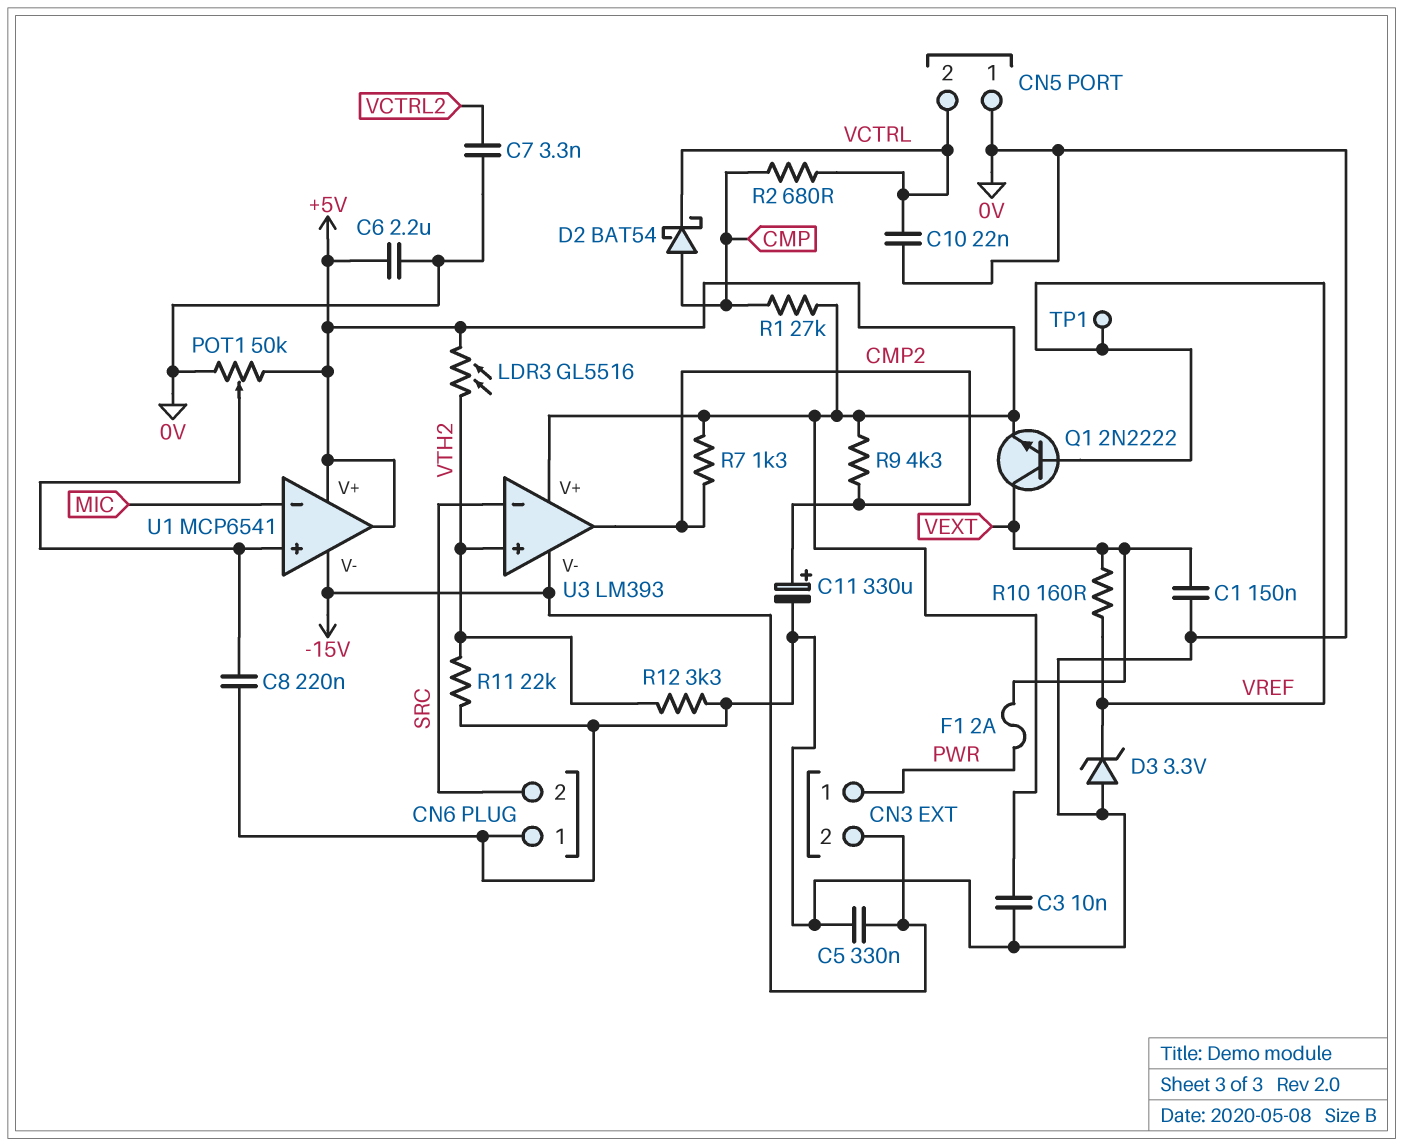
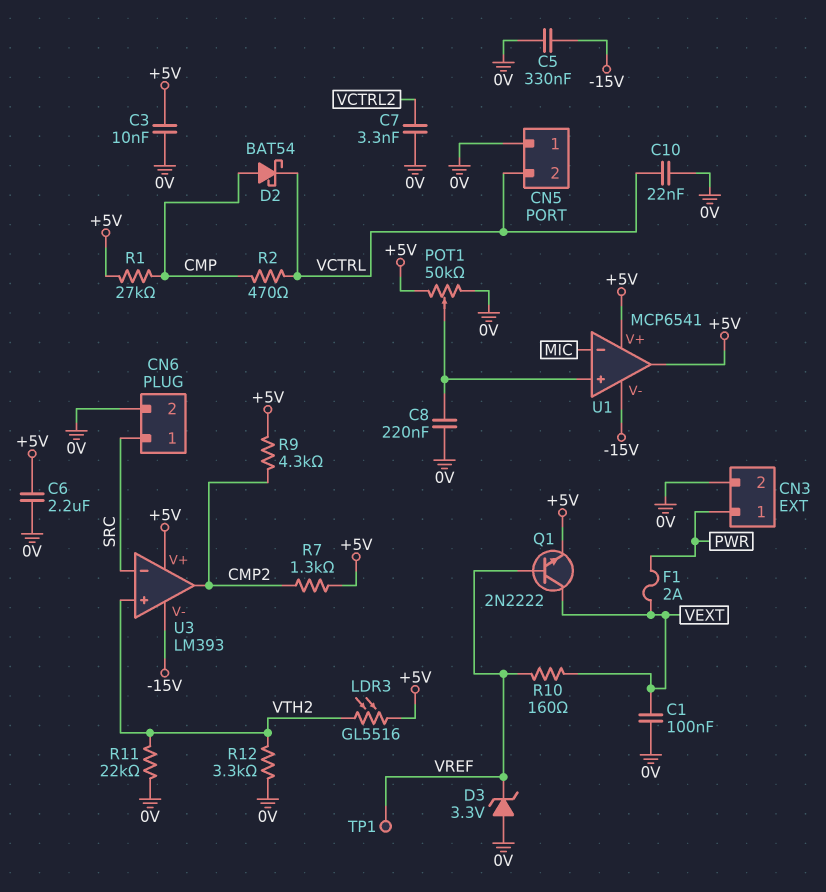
C1: 150nF (0V, VEXT) -> 100nF (0V, VEXT)
C11: 330uF (plus CMP2, minus 0V) -> none
CN3 pin 2: -15V -> 0V
CN6 pin 1: 0V -> SRC
CN6 pin 2: SRC -> 0V
R2: 680 (CMP, VCTRL) -> 470 (CMP, VCTRL)

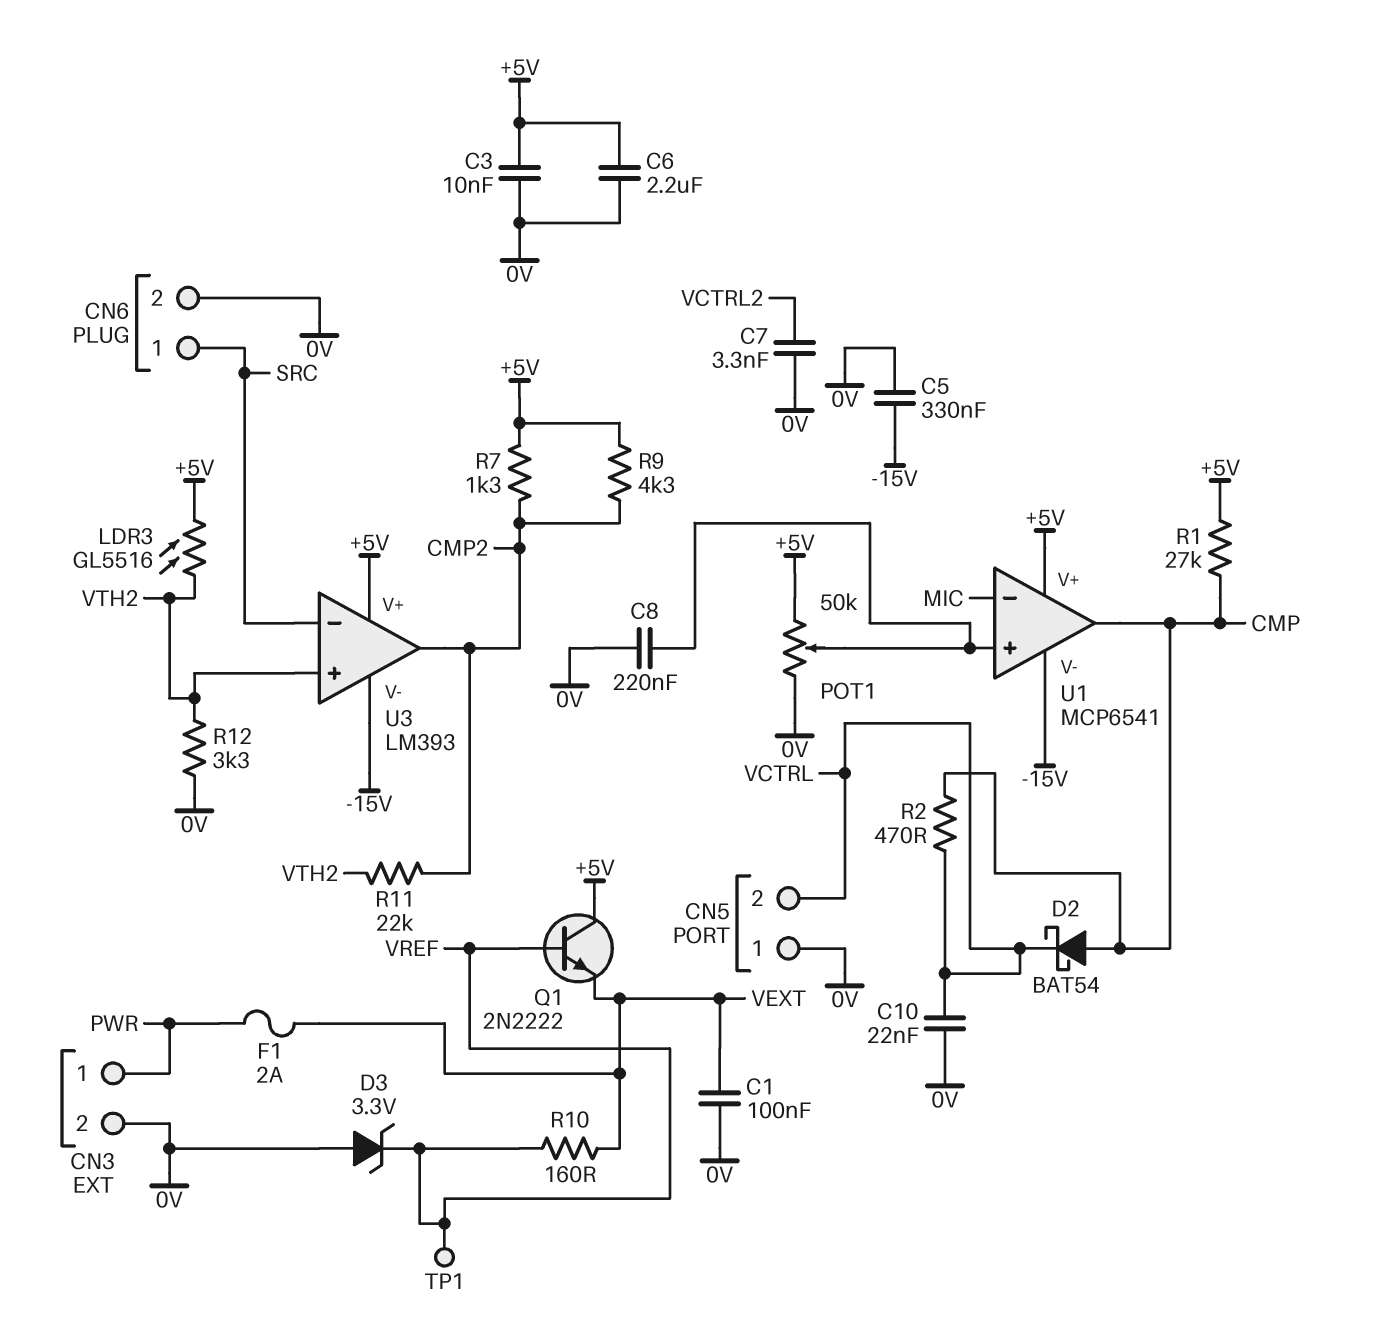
Q1: NPN 2N2222 (B VREF, C VEXT, E +5V) -> NPN 2N2222 (B VREF, C +5V, E VEXT)
R11: 22k (0V, VTH2) -> 22k (CMP2, VTH2)
U1 pin out: +5V -> CMP

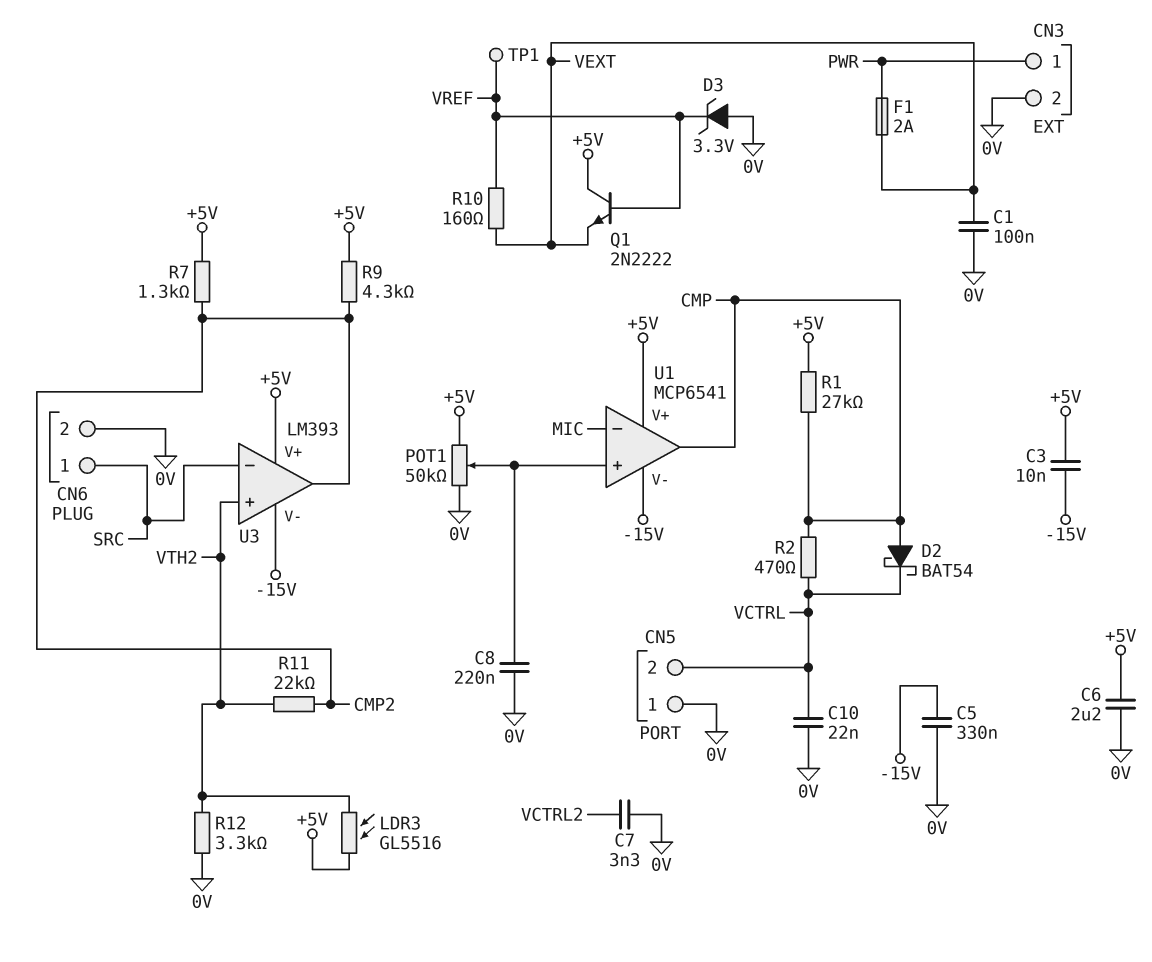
C3: 10nF (+5V, 0V) -> 10nF (+5V, -15V)

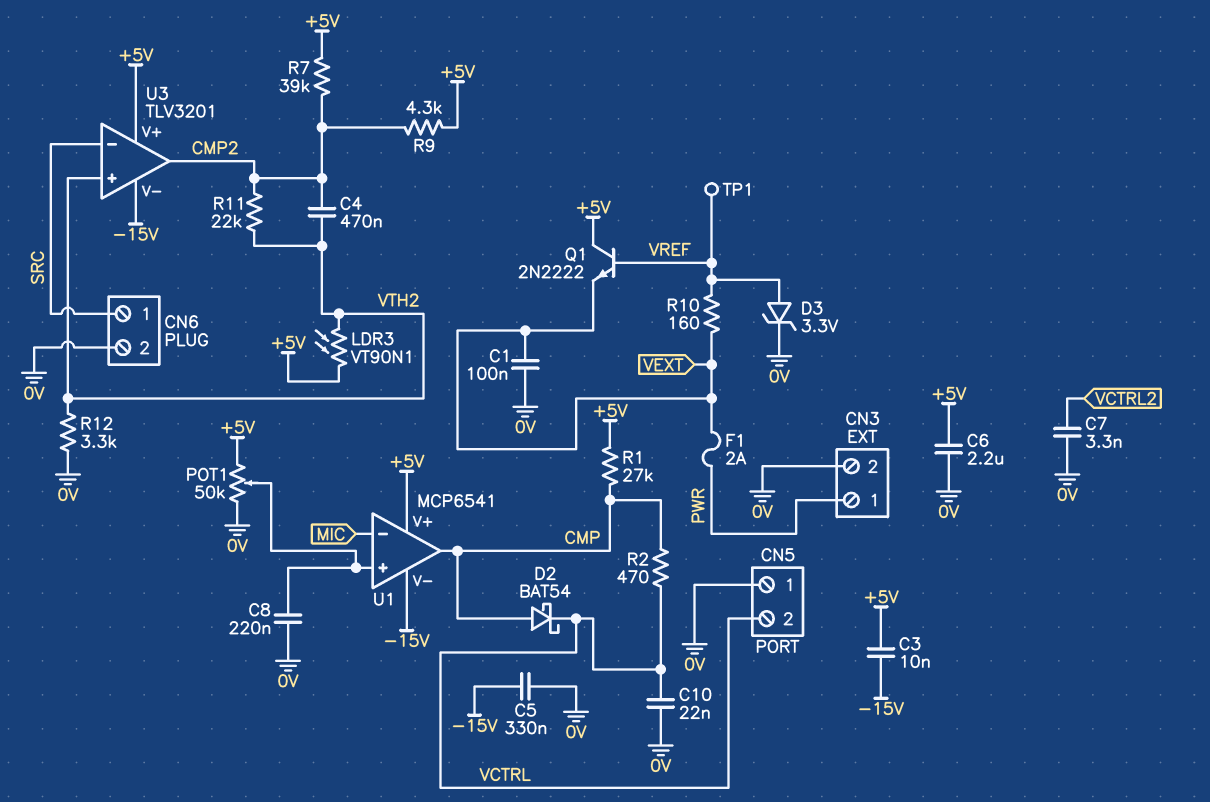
C4: none -> 470nF (CMP2, VTH2)
D3: zener 3.3V (A 0V, K VREF) -> zener 3.3V (A VREF, K 0V)
LDR3: GL5516 (+5V, VTH2) -> VT90N1 (+5V, VTH2)
R7: 1.3k (+5V, CMP2) -> 39k (+5V, CMP2)
U3: LM393 -> TLV3201

